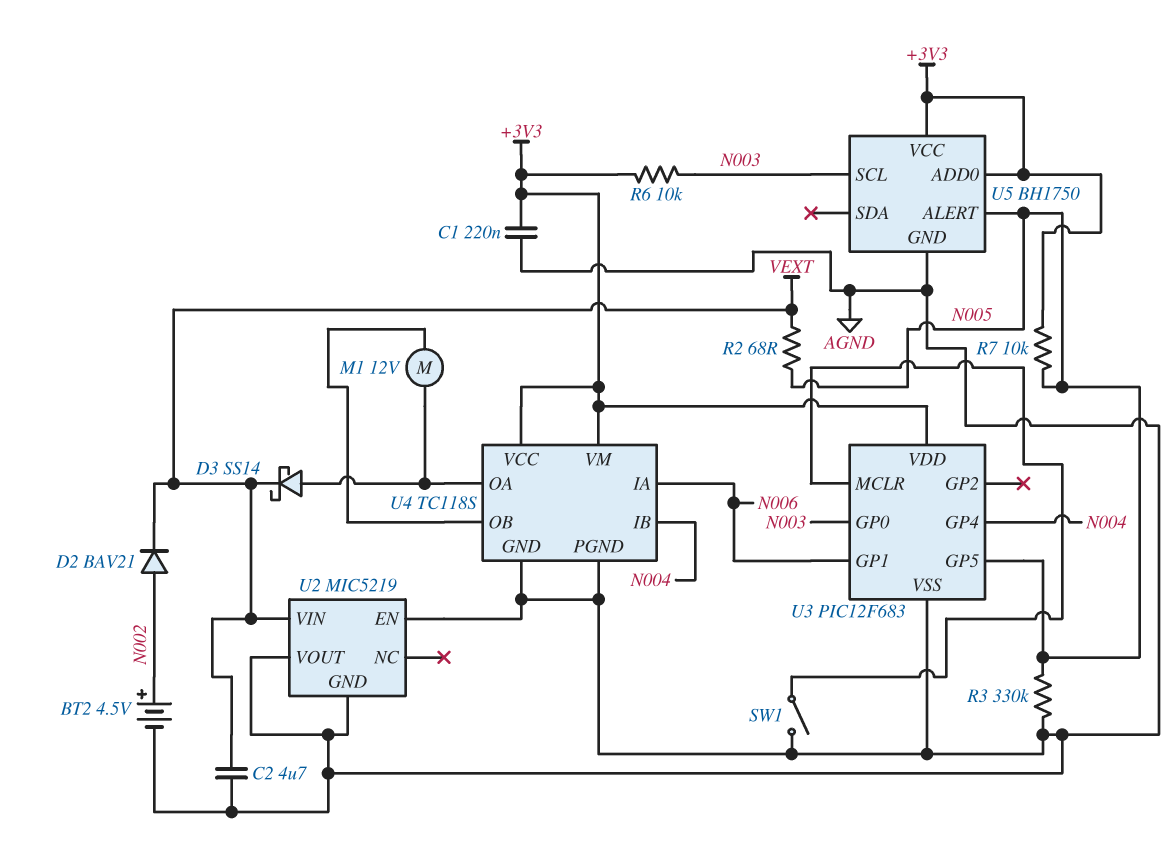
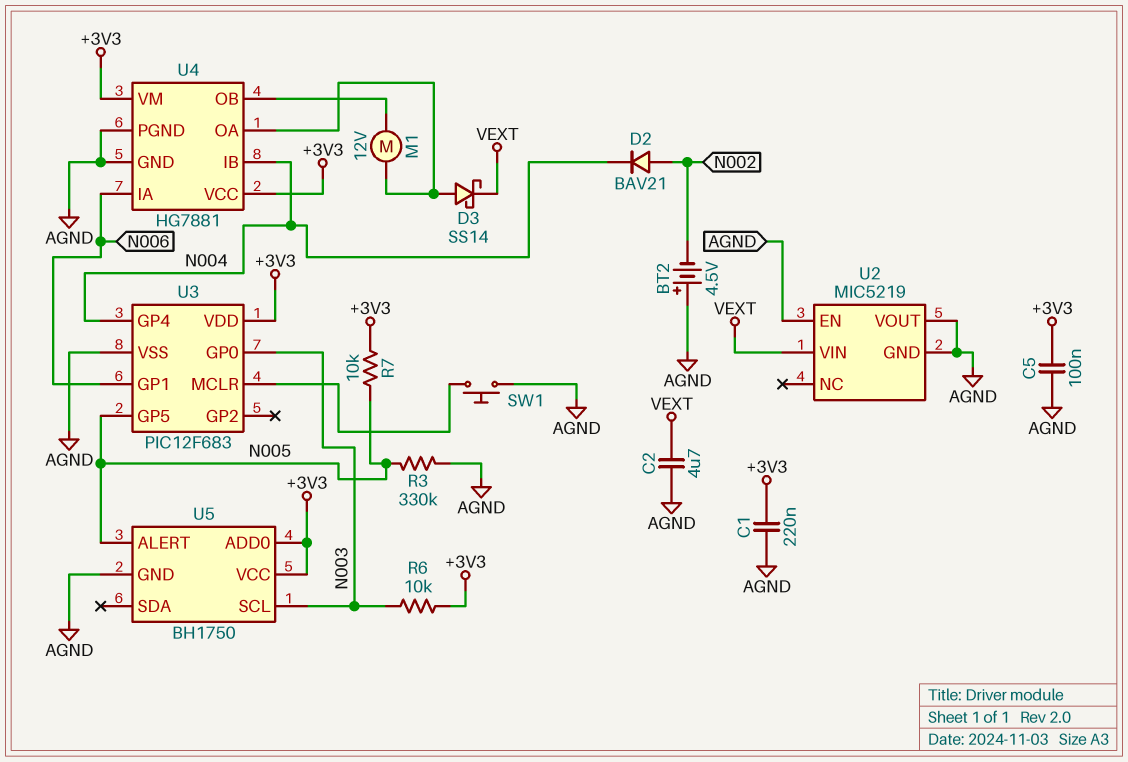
BT2: 4.5V (plus N002, minus AGND) -> 4.5V (plus AGND, minus N002)
C5: none -> 100nF (+3V3, AGND)
D2: diode BAV21 (A N002, K VEXT) -> diode BAV21 (A N002, K N004)
R2: 68 (N005, VEXT) -> none
SW1: switch (AGND, U3/MCLR) -> button (AGND, U3/MCLR)
U4: TC118S -> HG7881

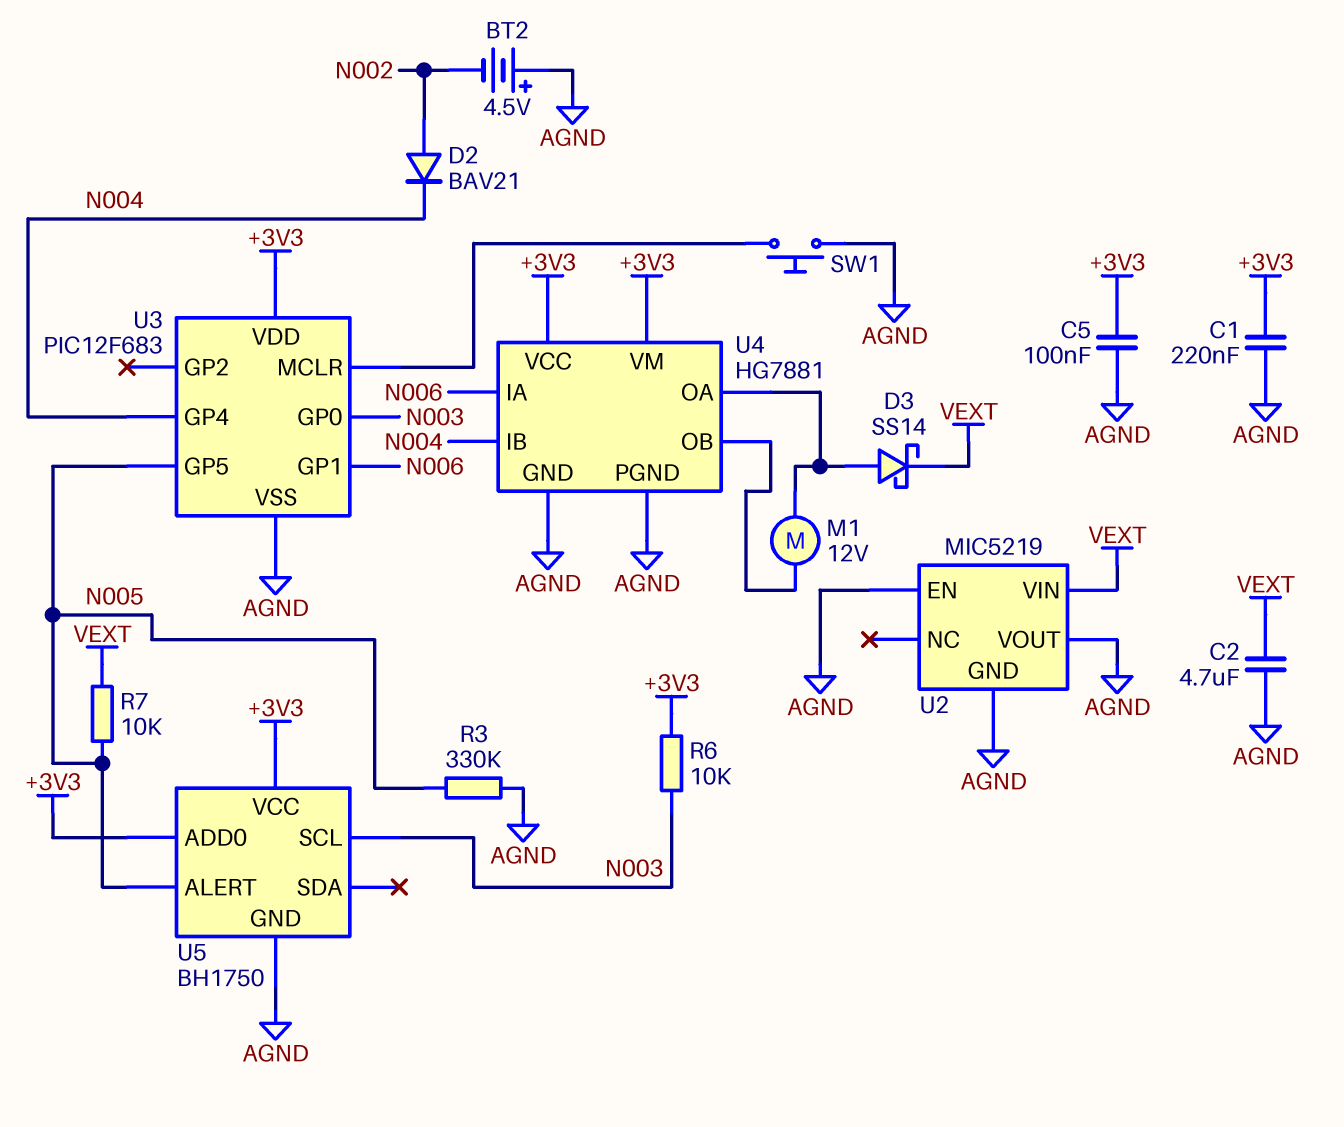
R7: 10k (+3V3, N005) -> 10k (N005, VEXT)

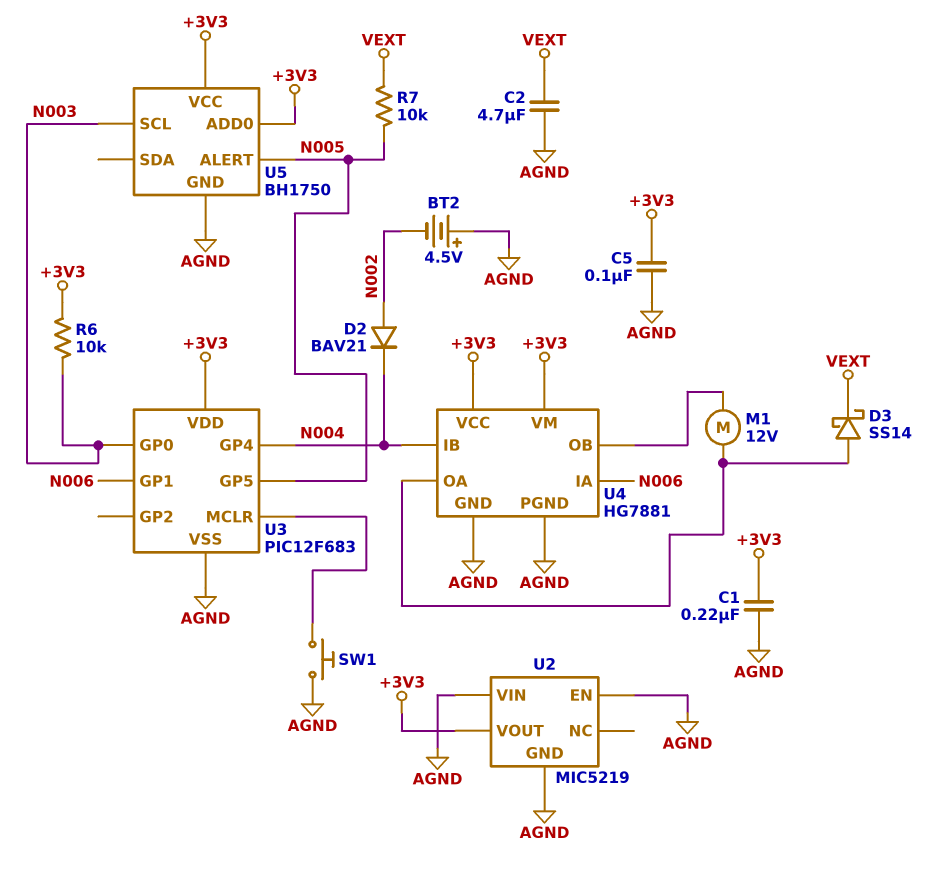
R3: 330k (AGND, N005) -> none
U2 pin VIN: VEXT -> AGND
U2 pin VOUT: AGND -> +3V3

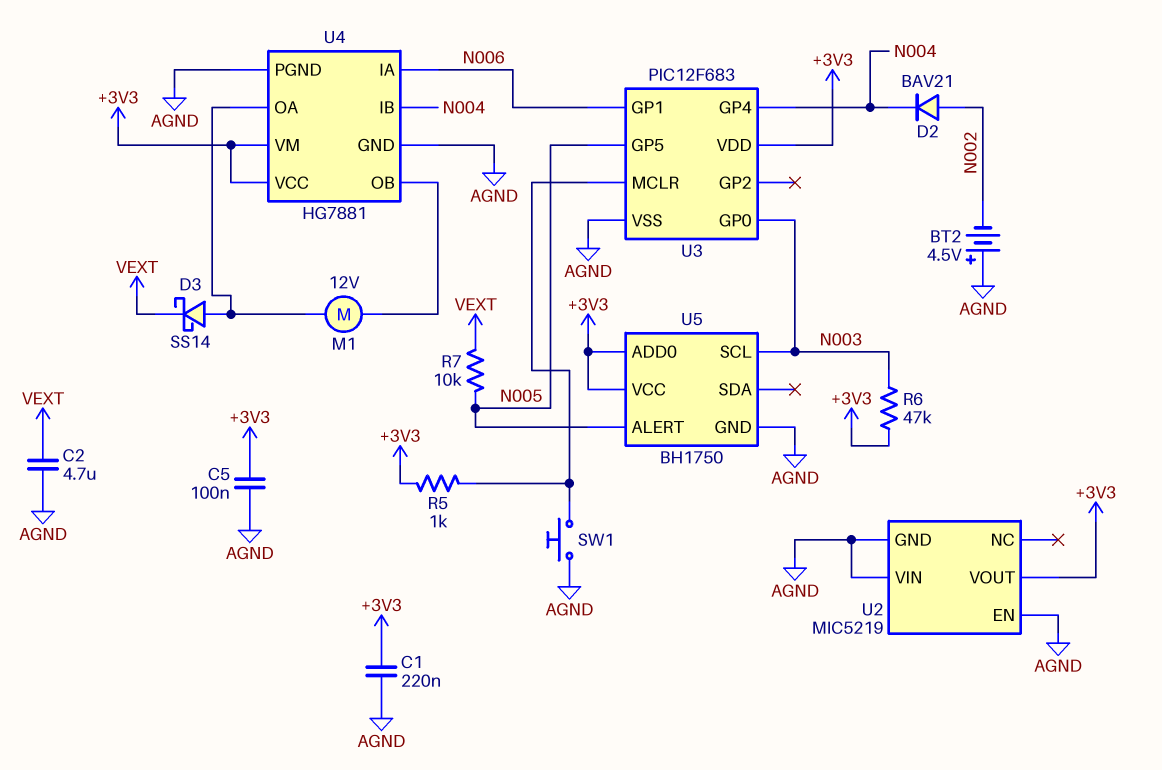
R5: none -> 1k (+3V3, U3/MCLR)
R6: 10k (+3V3, N003) -> 47k (+3V3, N003)

